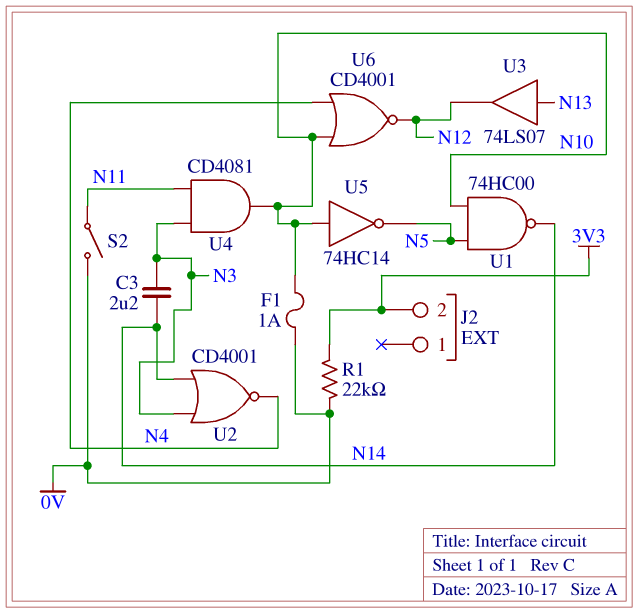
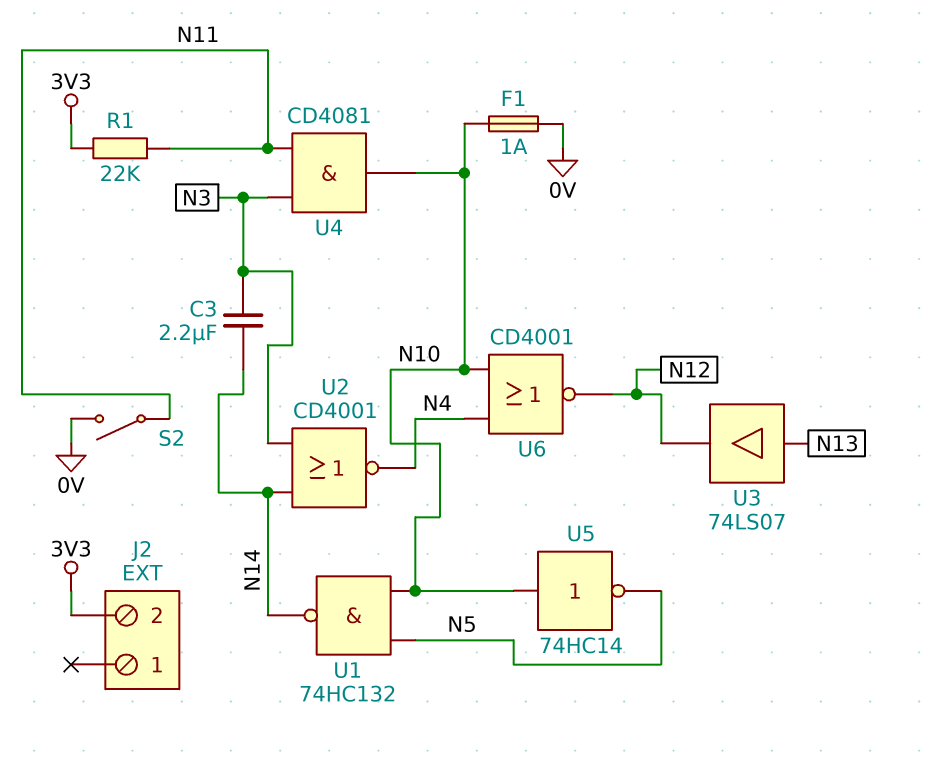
R1: 22k (0V, 3V3) -> 22k (3V3, N11)
U1: NAND 74HC00 (in N5, in N10, out N14) -> NAND 74HC132 (in N5, in N10, out N14)

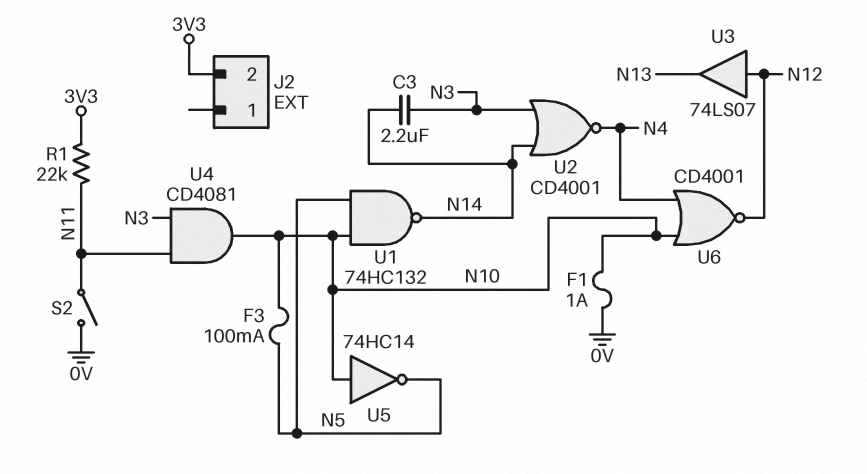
F3: none -> 100mA (N5, N10)
U3: buffer 74LS07 (in N13, out N12) -> buffer 74LS07 (in N12, out N13)

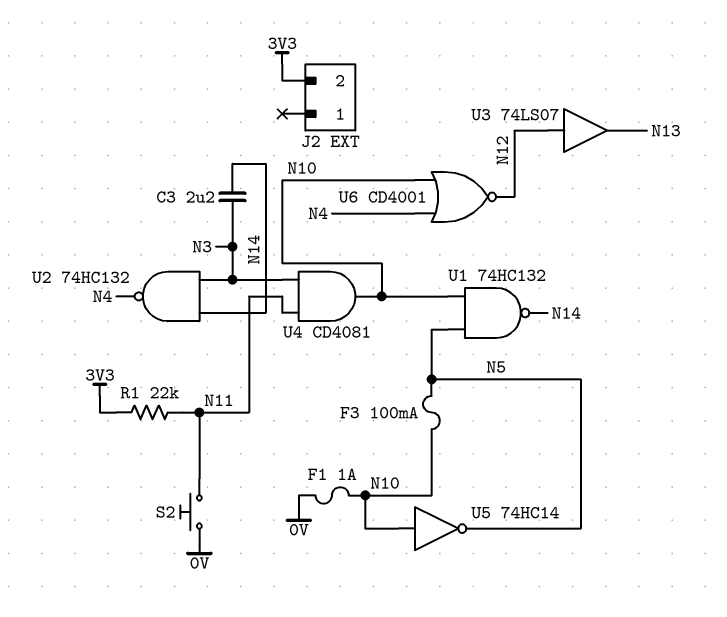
S2: switch (0V, N11) -> button (0V, N11)
U2: NOR CD4001 (in N3, in N14, out N4) -> NAND 74HC132 (in N3, in N14, out N4)

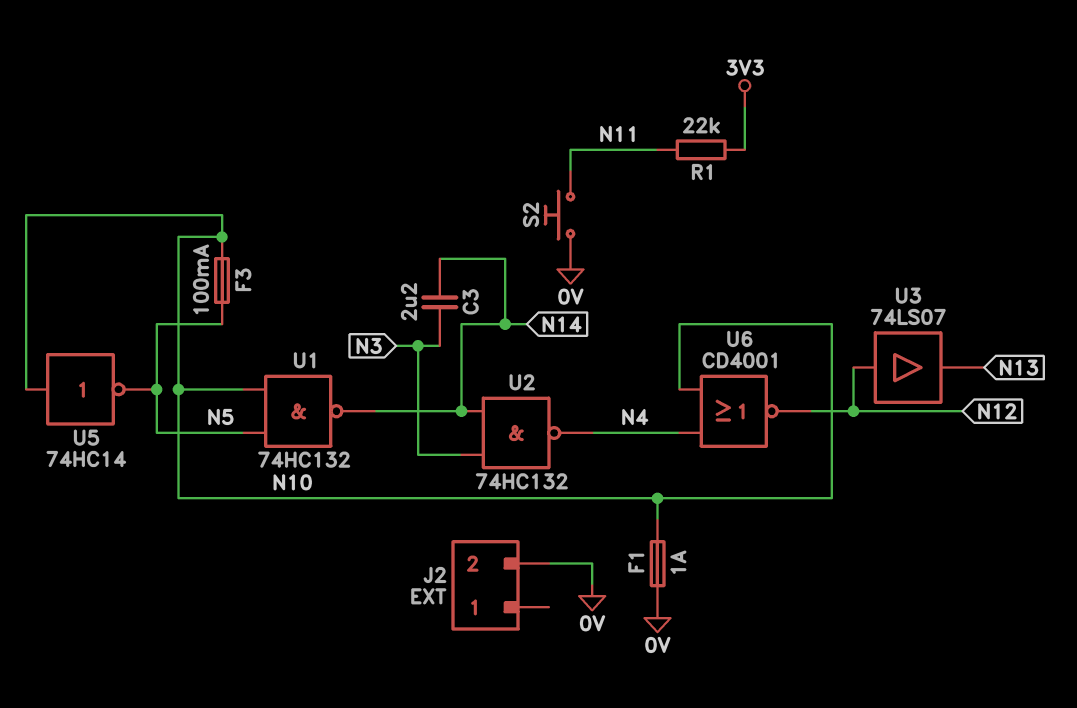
J2 pin 2: 3V3 -> 0V
U4: AND CD4081 (in N3, in N11, out N10) -> none

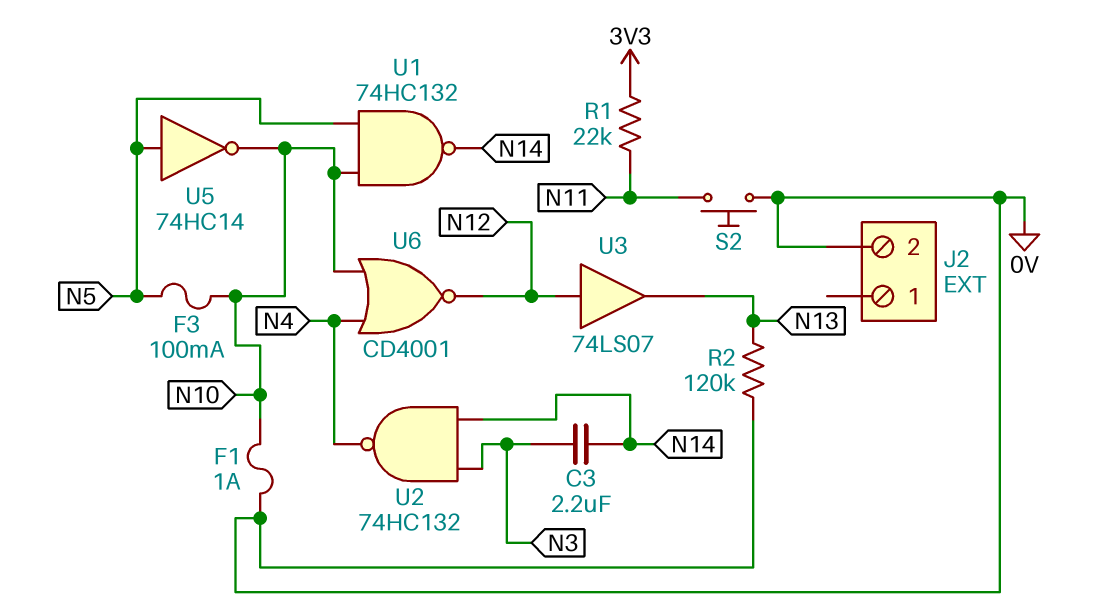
R2: none -> 120k (0V, N13)
U5: NOT 74HC14 (in N10, out N5) -> NOT 74HC14 (in N5, out N10)

